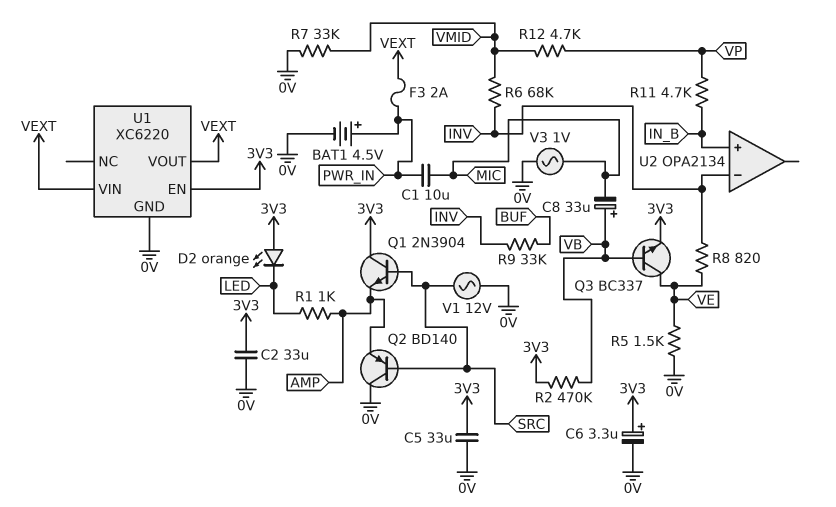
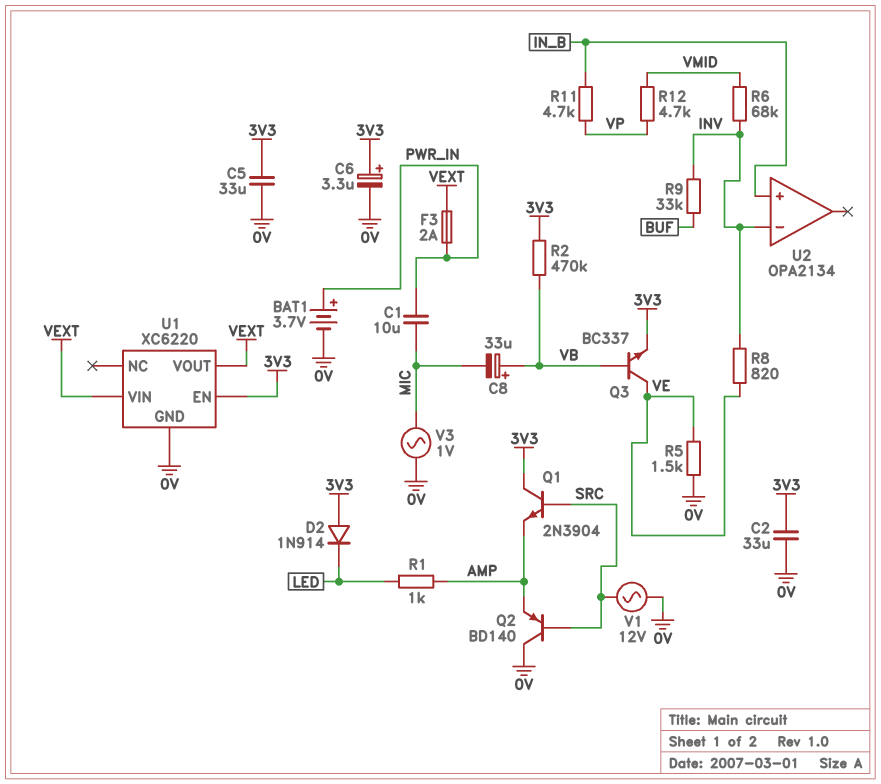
BAT1: 4.5V (plus PWR_IN, minus 0V) -> 3.7V (plus PWR_IN, minus 0V)
D2: LED orange (A 3V3, K LED) -> diode 1N914 (A 3V3, K LED)
R7: 33k (0V, VMID) -> none

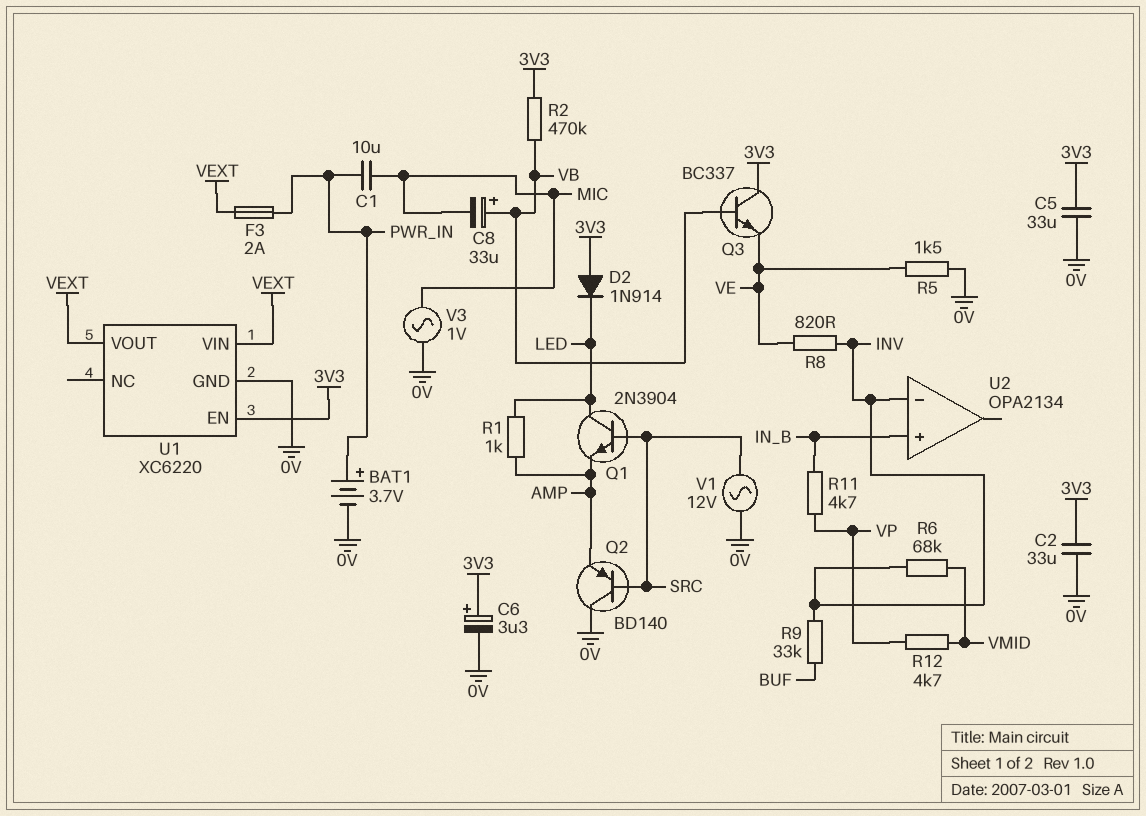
Q1: NPN 2N3904 (B SRC, C 3V3, E AMP) -> NPN 2N3904 (B SRC, C LED, E AMP)
Q3: NPN BC337 (B VB, C VE, E 3V3) -> NPN BC337 (B VB, C 3V3, E VE)

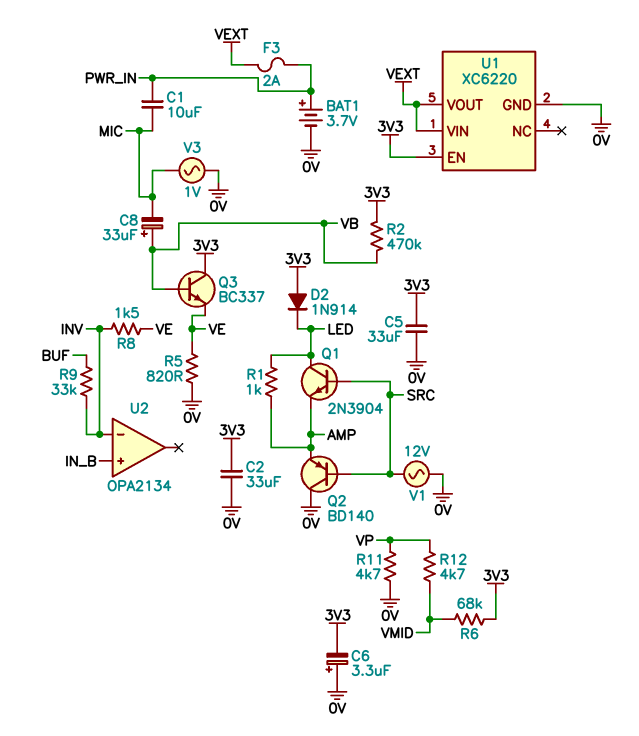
C6: 3.3uF (plus 3V3, minus 0V) -> 3.3uF (plus 0V, minus 3V3)
R5: 1.5k (0V, VE) -> 820 (0V, VE)
R6: 68k (INV, VMID) -> 68k (3V3, VMID)
R8: 820 (INV, VE) -> 1.5k (INV, VE)
R11: 4.7k (IN_B, VP) -> 4.7k (0V, VP)

